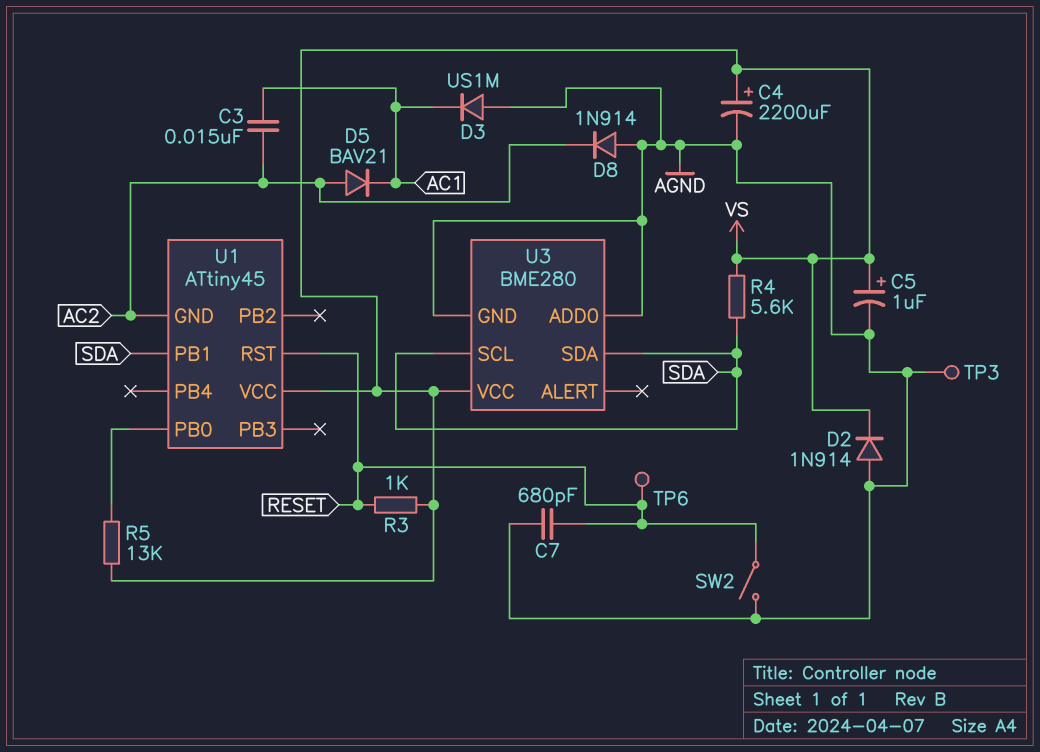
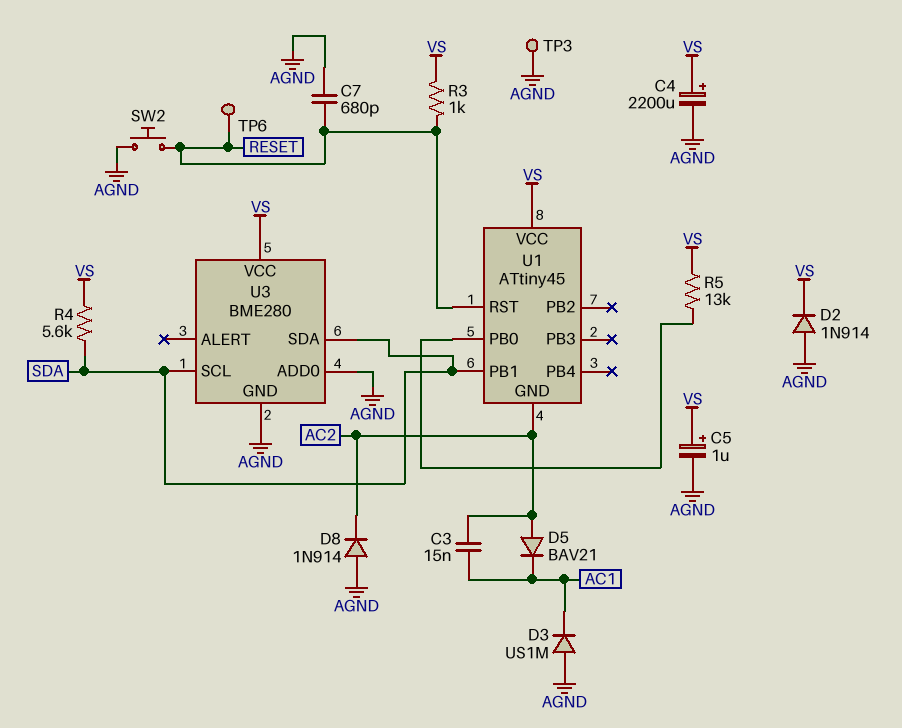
SW2: switch (AGND, RESET) -> button (AGND, RESET)

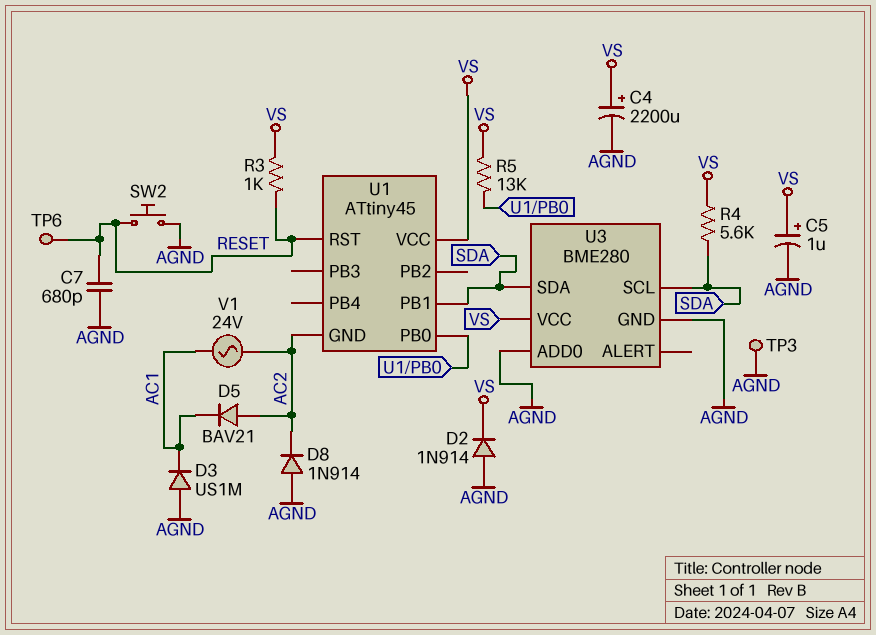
C3: 15nF (AC1, AC2) -> none
V1: none -> AC 24V (AC1, AC2)

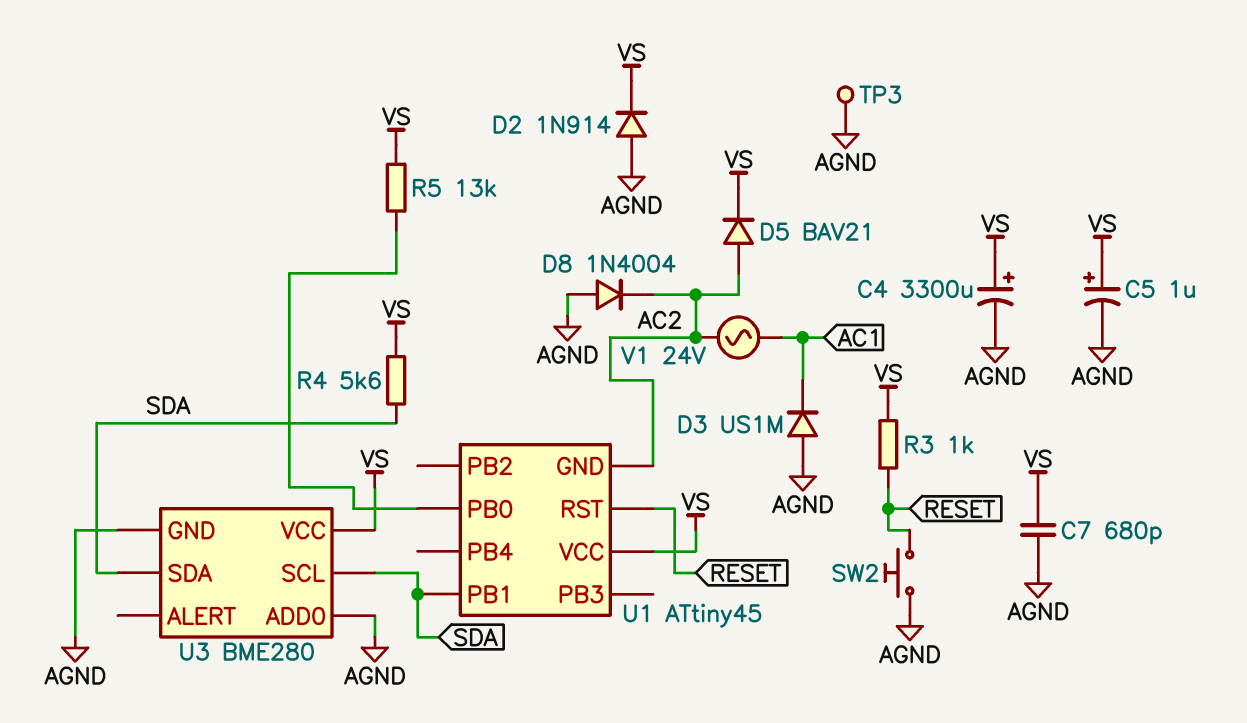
C4: 2200uF (plus VS, minus AGND) -> 3300uF (plus VS, minus AGND)
C7: 680pF (AGND, RESET) -> 680pF (AGND, VS)
D5: diode BAV21 (A AC2, K AC1) -> diode BAV21 (A AC2, K VS)
D8: diode 1N914 (A AGND, K AC2) -> diode 1N4004 (A AGND, K AC2)
TP6: test point (RESET) -> none

